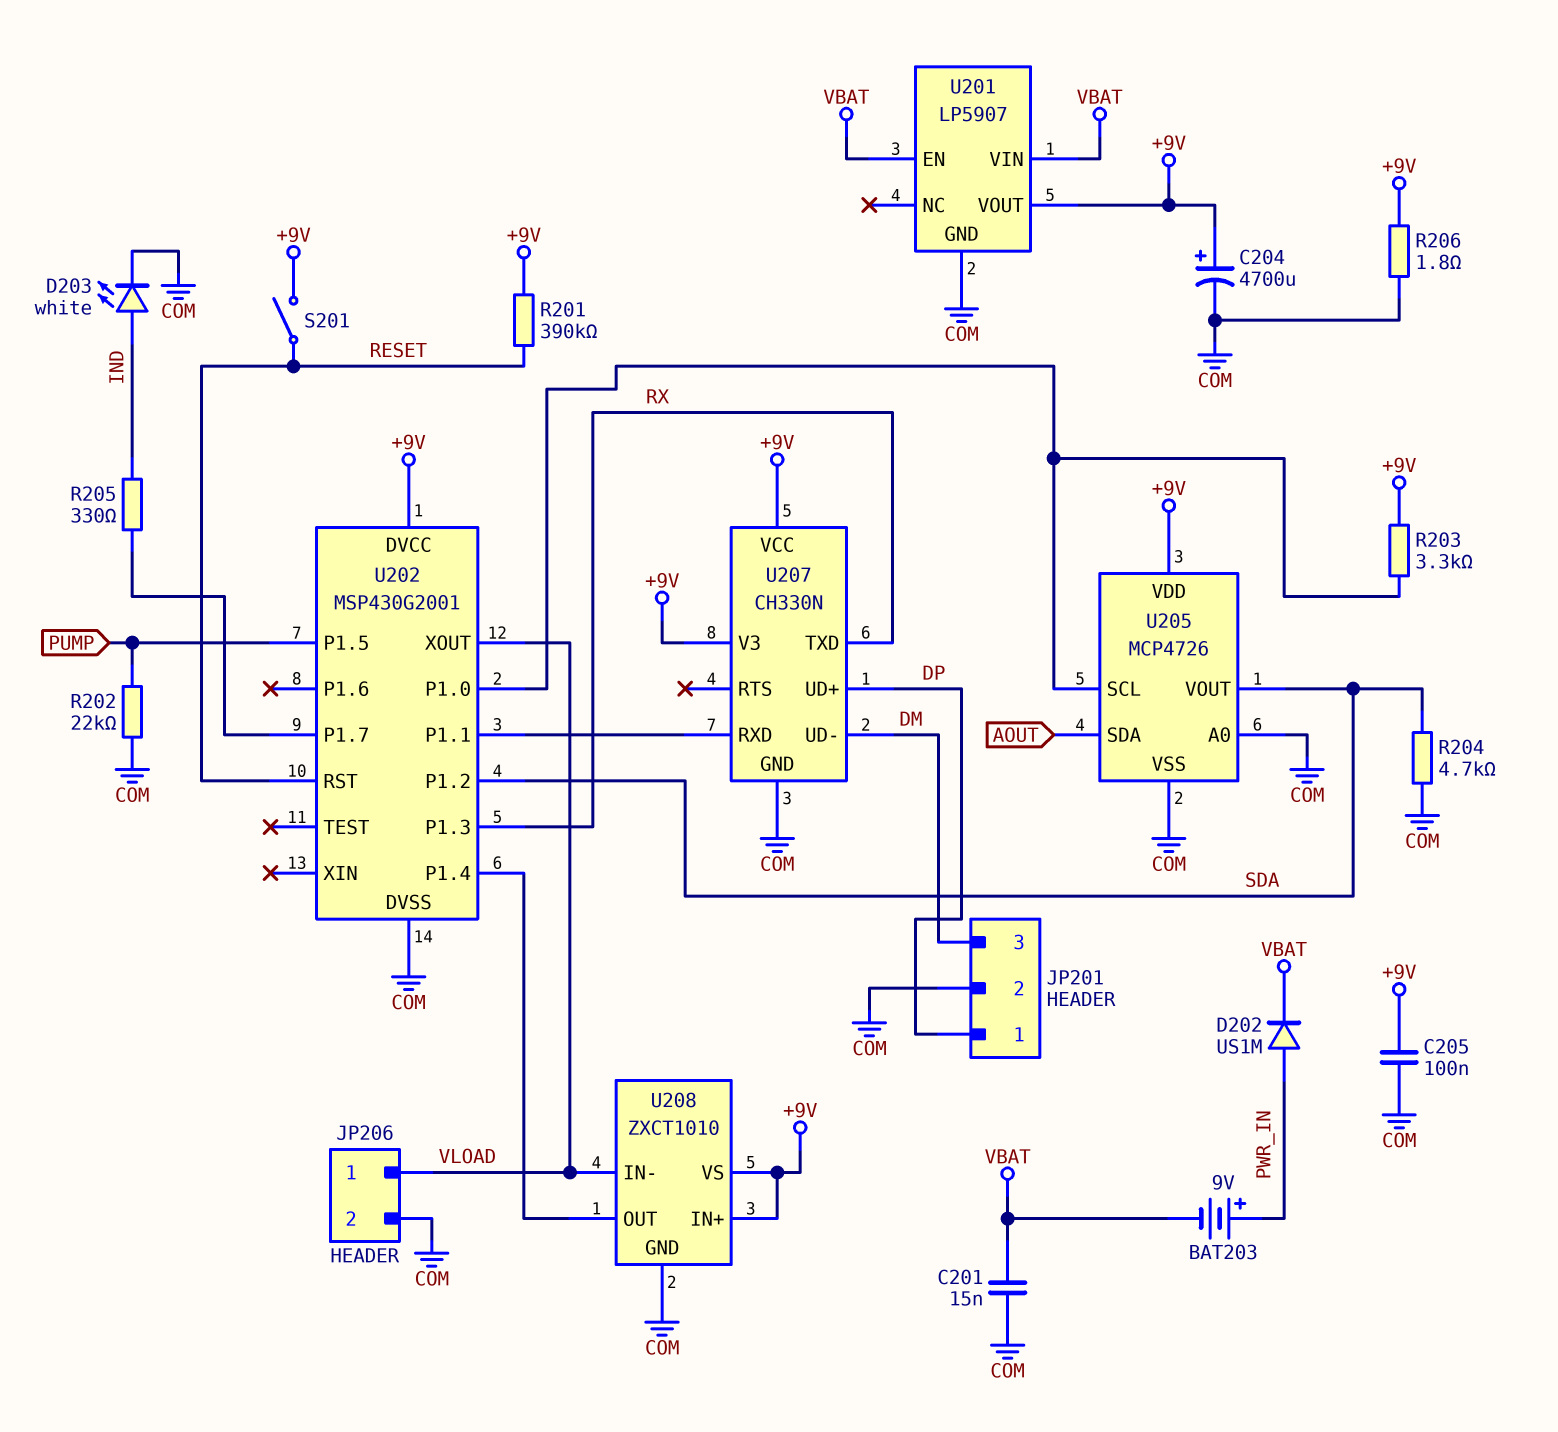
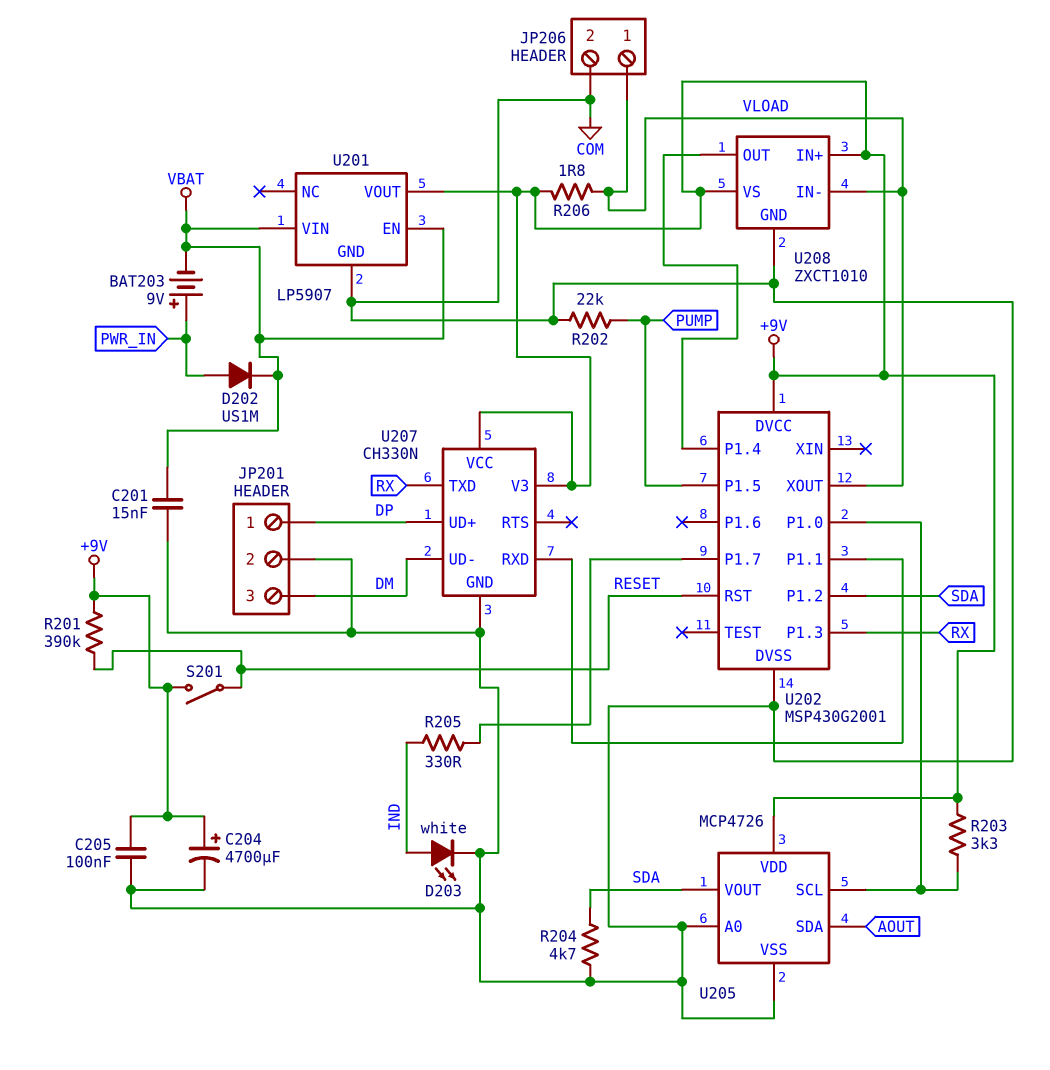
R206: 1.8 (+9V, COM) -> 1.8 (+9V, VLOAD)

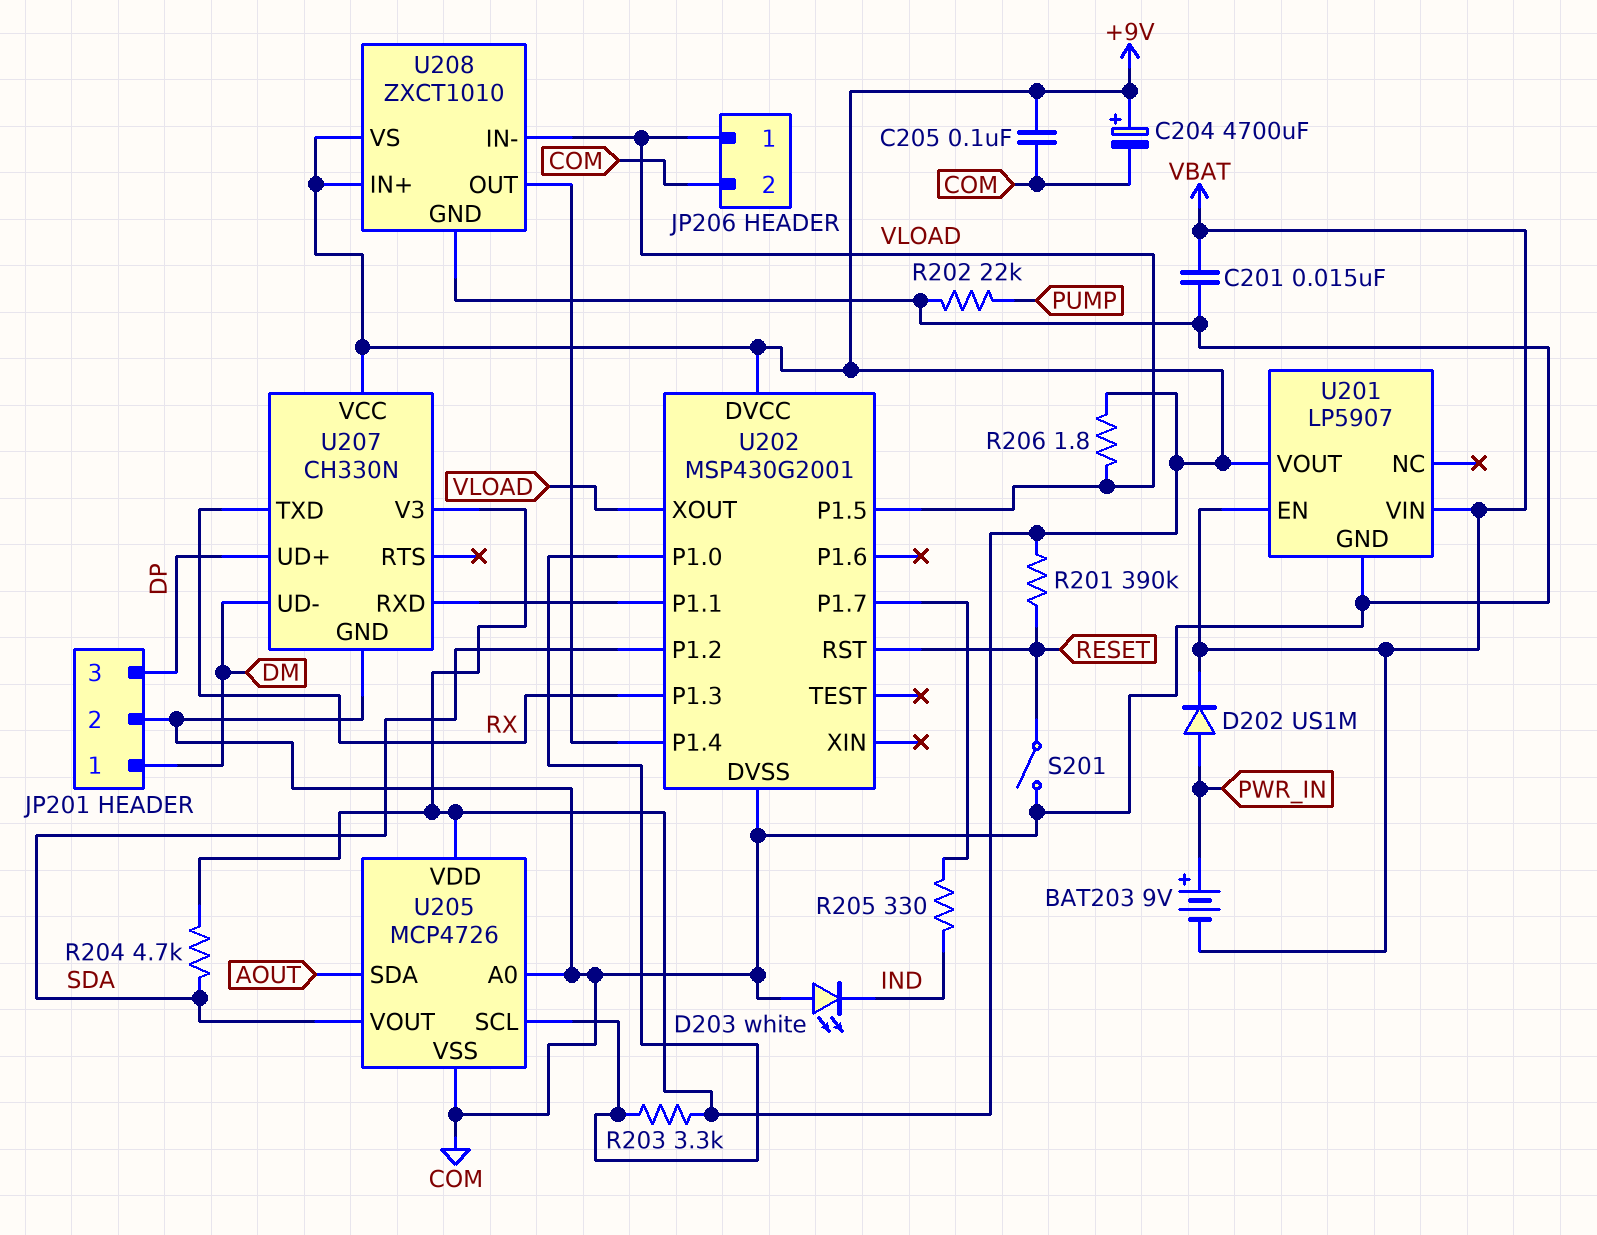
D203: LED white (A IND, K COM) -> LED white (A COM, K IND)
JP201 pin 1: DP -> DM
JP201 pin 3: DM -> DP
R204: 4.7k (COM, SDA) -> 4.7k (+9V, SDA)
S201: switch (+9V, RESET) -> switch (COM, RESET)
U202 pin P1.5: PUMP -> VLOAD

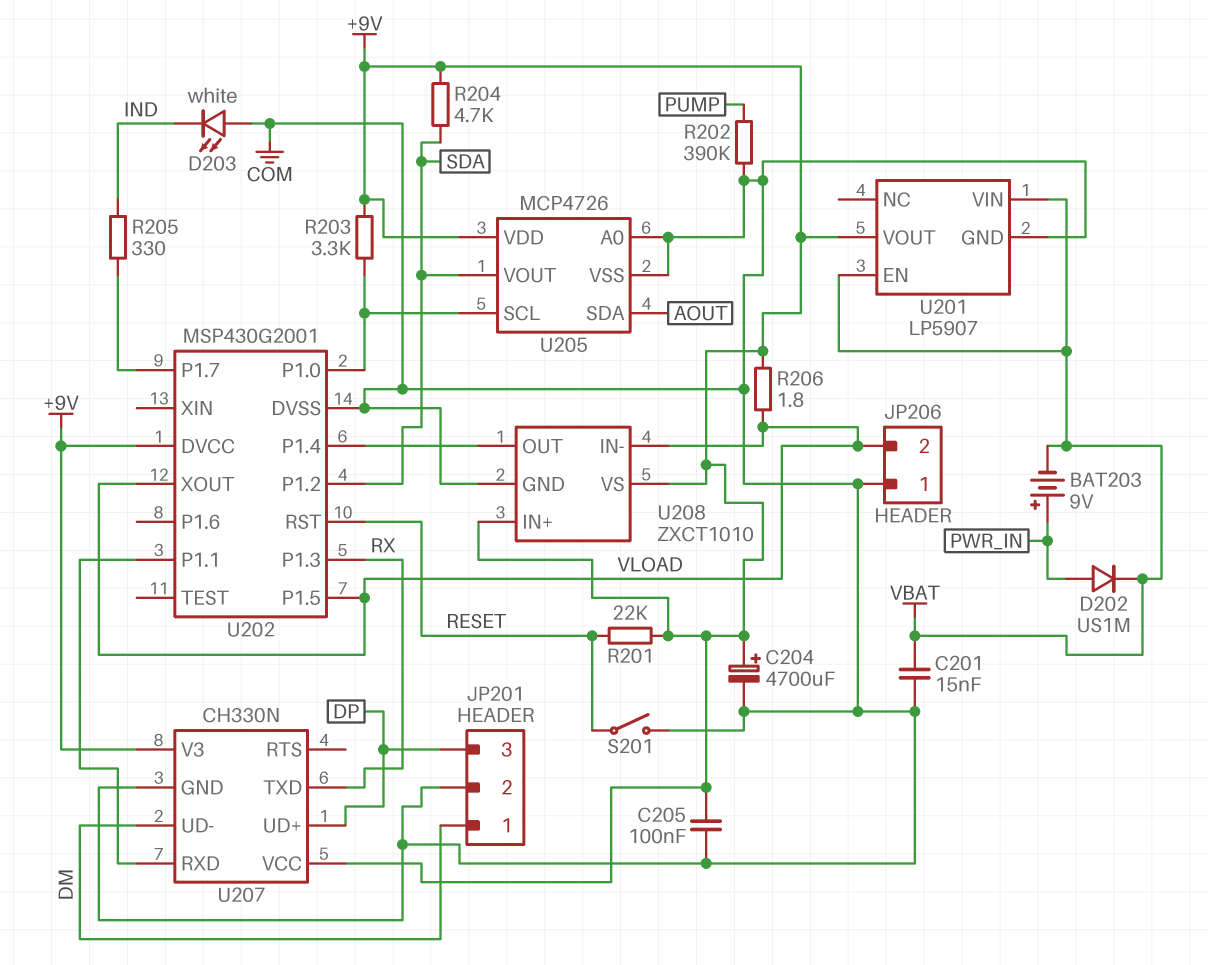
JP206 pin 1: VLOAD -> COM
JP206 pin 2: COM -> VLOAD
R201: 390k (+9V, RESET) -> 22k (+9V, RESET)
R202: 22k (COM, PUMP) -> 390k (COM, PUMP)

